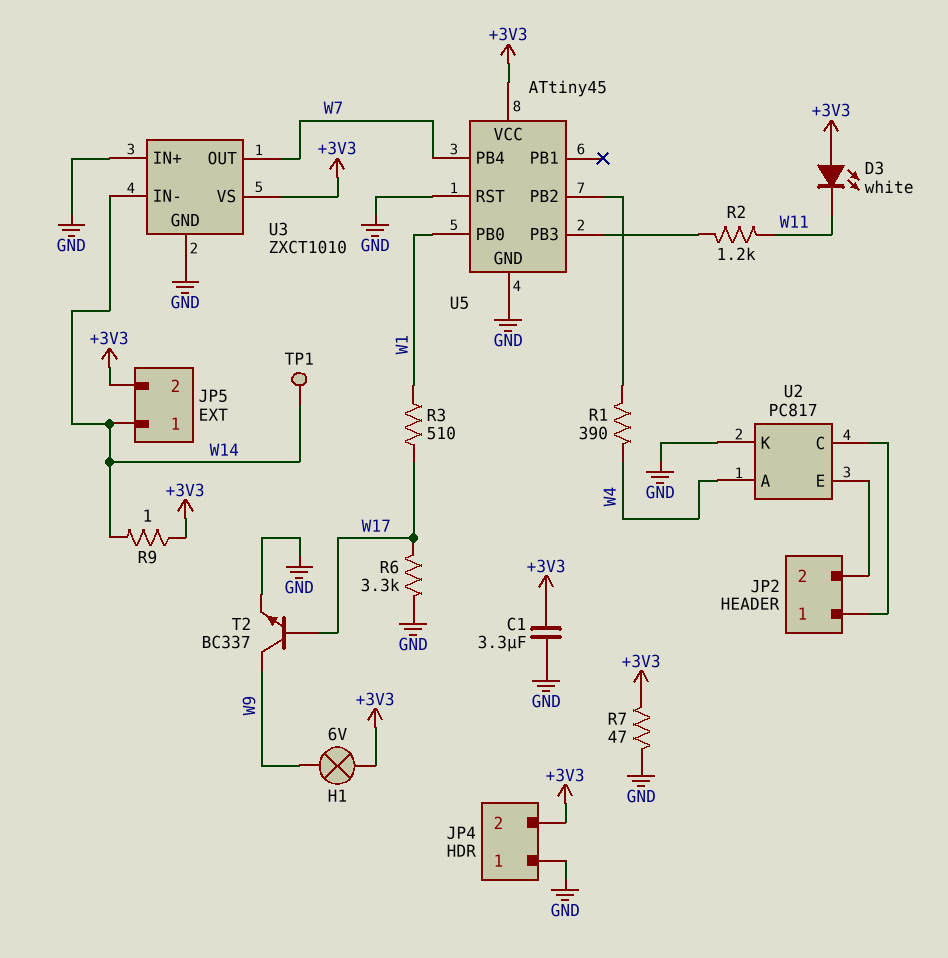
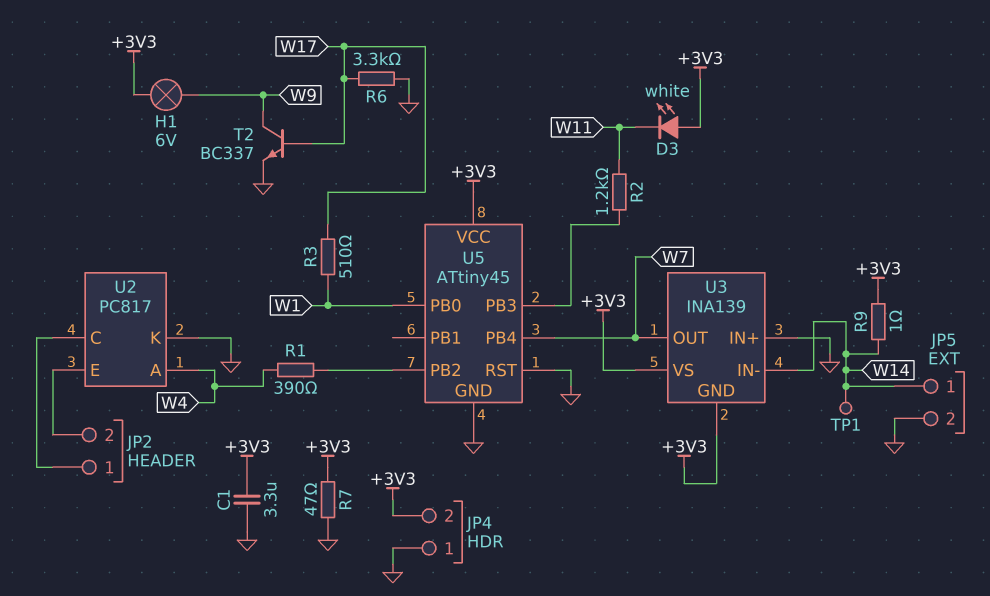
JP5 pin 2: +3V3 -> GND
U3: ZXCT1010 -> INA139
U3 pin GND: GND -> +3V3

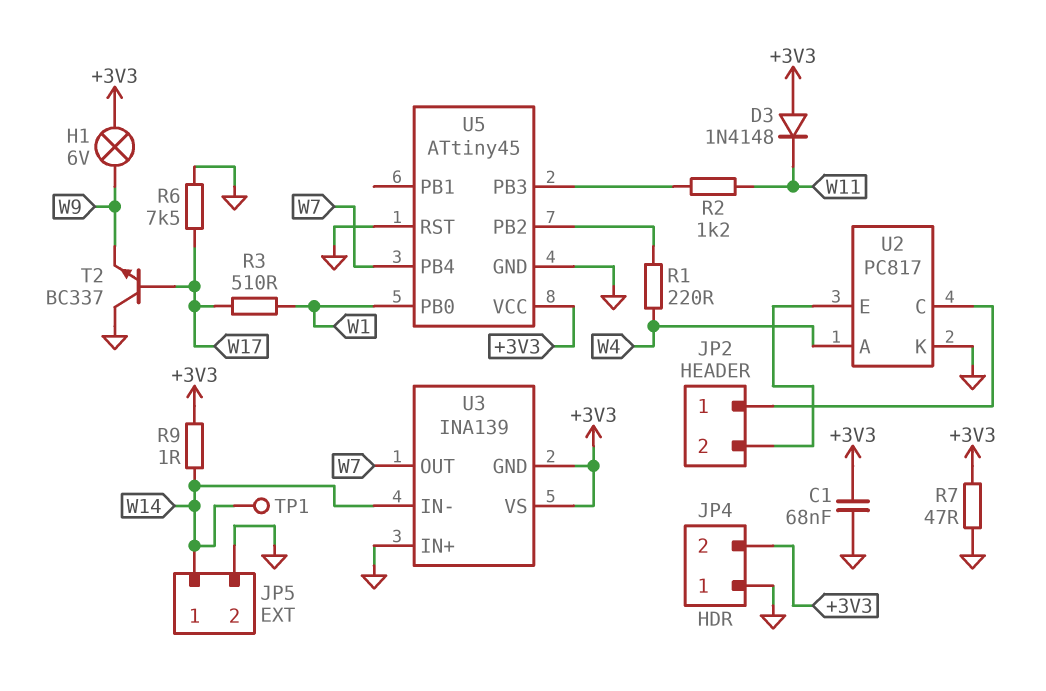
C1: 3.3uF (+3V3, GND) -> 68nF (+3V3, GND)
D3: LED white (A +3V3, K W11) -> diode 1N4148 (A +3V3, K W11)
R1: 390 (U5/PB2, W4) -> 220 (U5/PB2, W4)
R6: 3.3k (GND, W17) -> 7.5k (GND, W17)
T2: NPN BC337 (B W17, C W9, E GND) -> NPN BC337 (B W17, C GND, E W9)

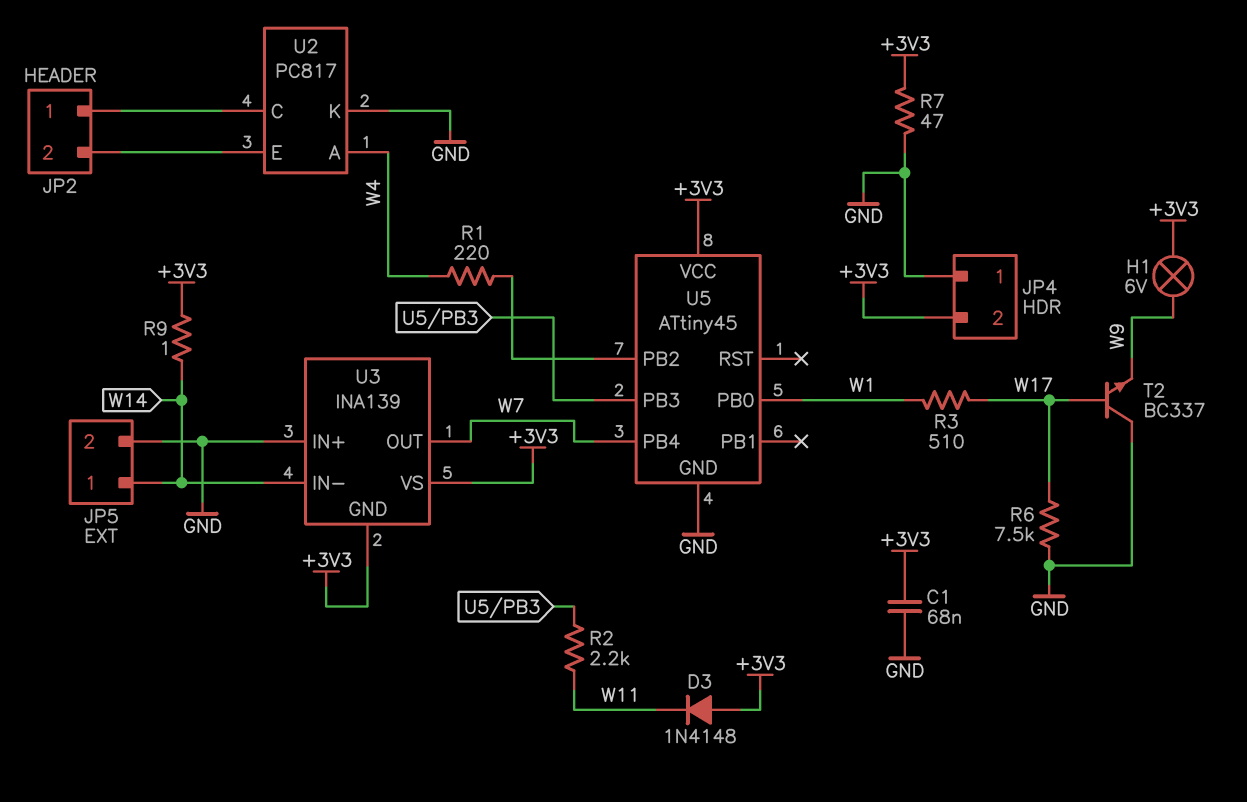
R2: 1.2k (U5/PB3, W11) -> 2.2k (U5/PB3, W11)
TP1: test point (W14) -> none
U5 pin RST: GND -> none

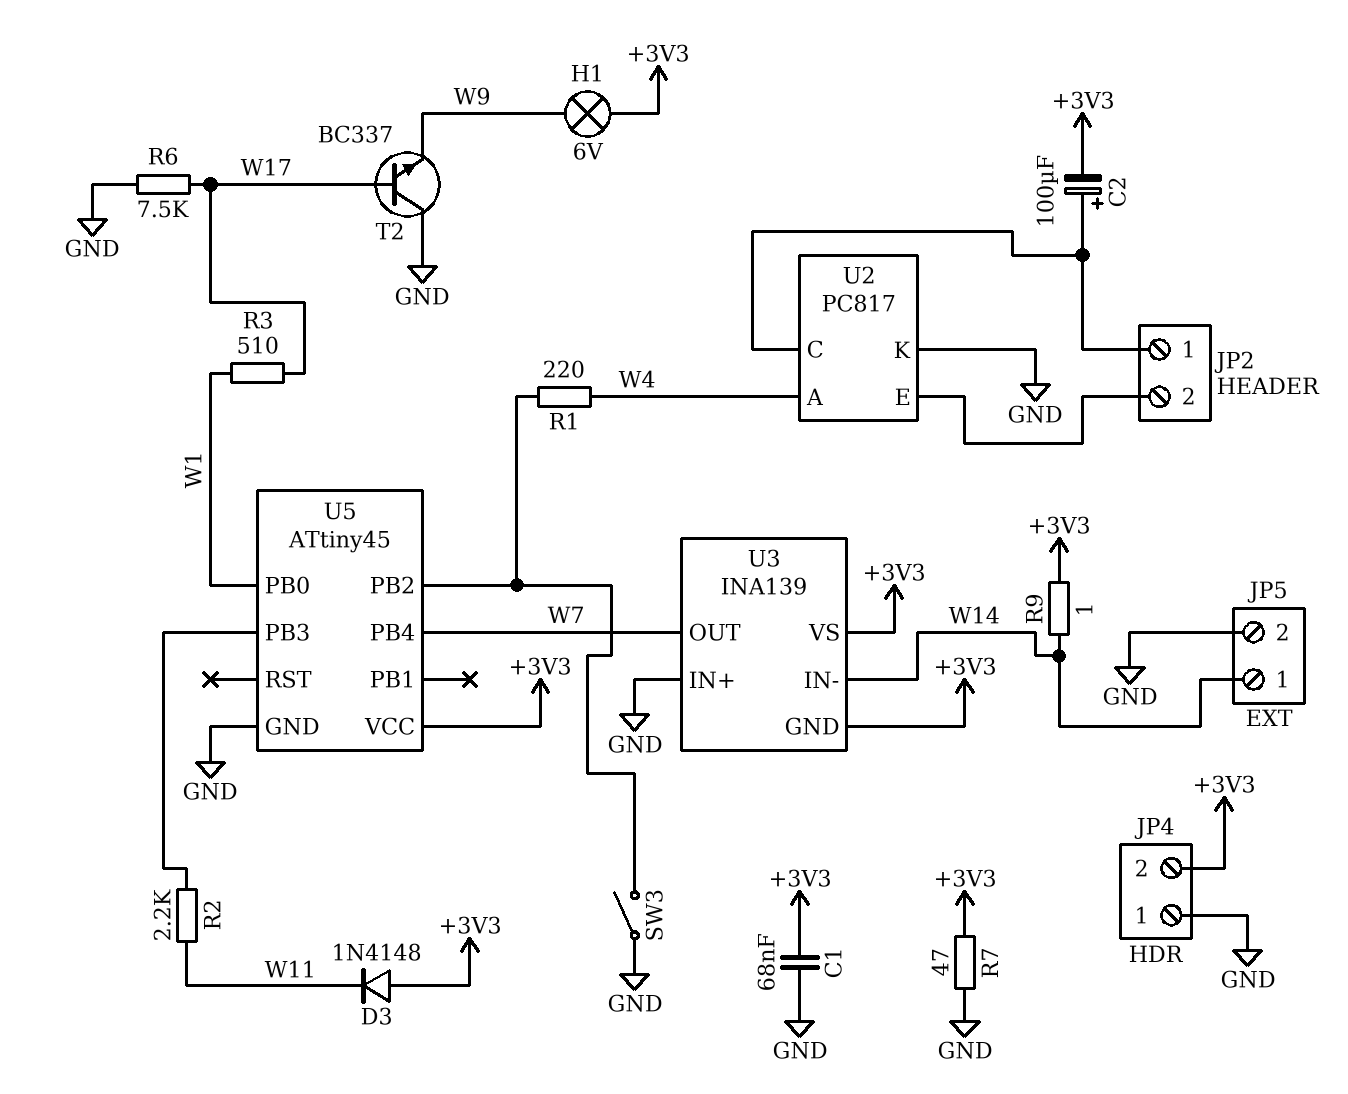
C2: none -> 100uF (plus JP2/1, minus +3V3)
SW3: none -> switch (GND, U5/PB2)

